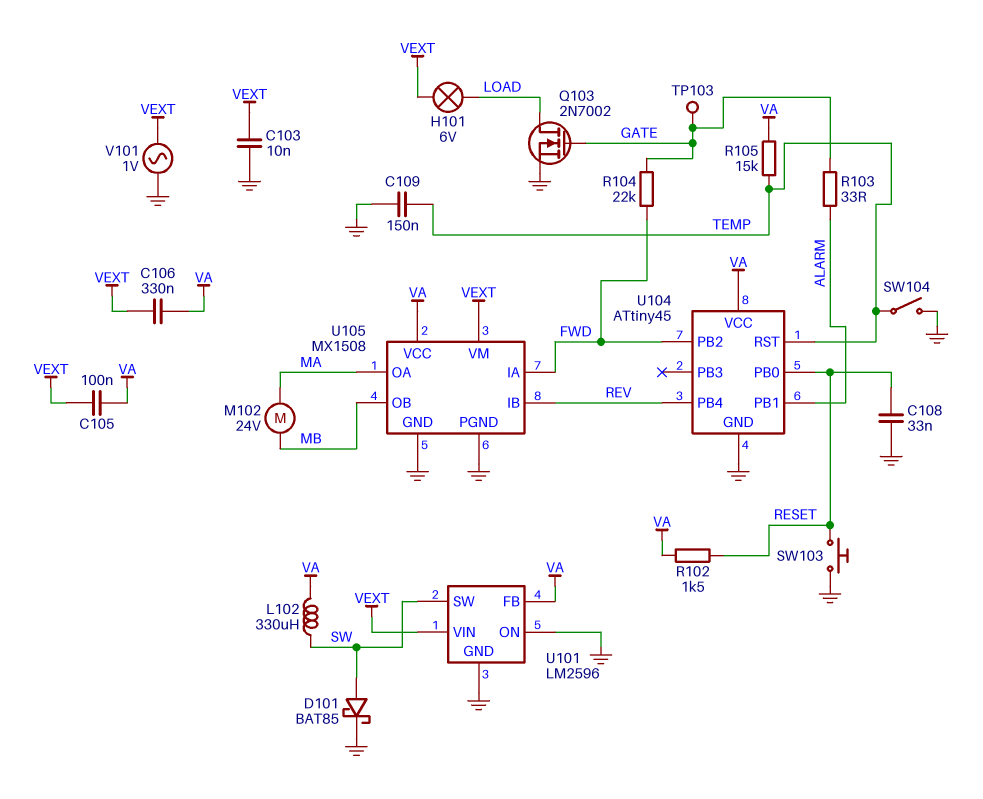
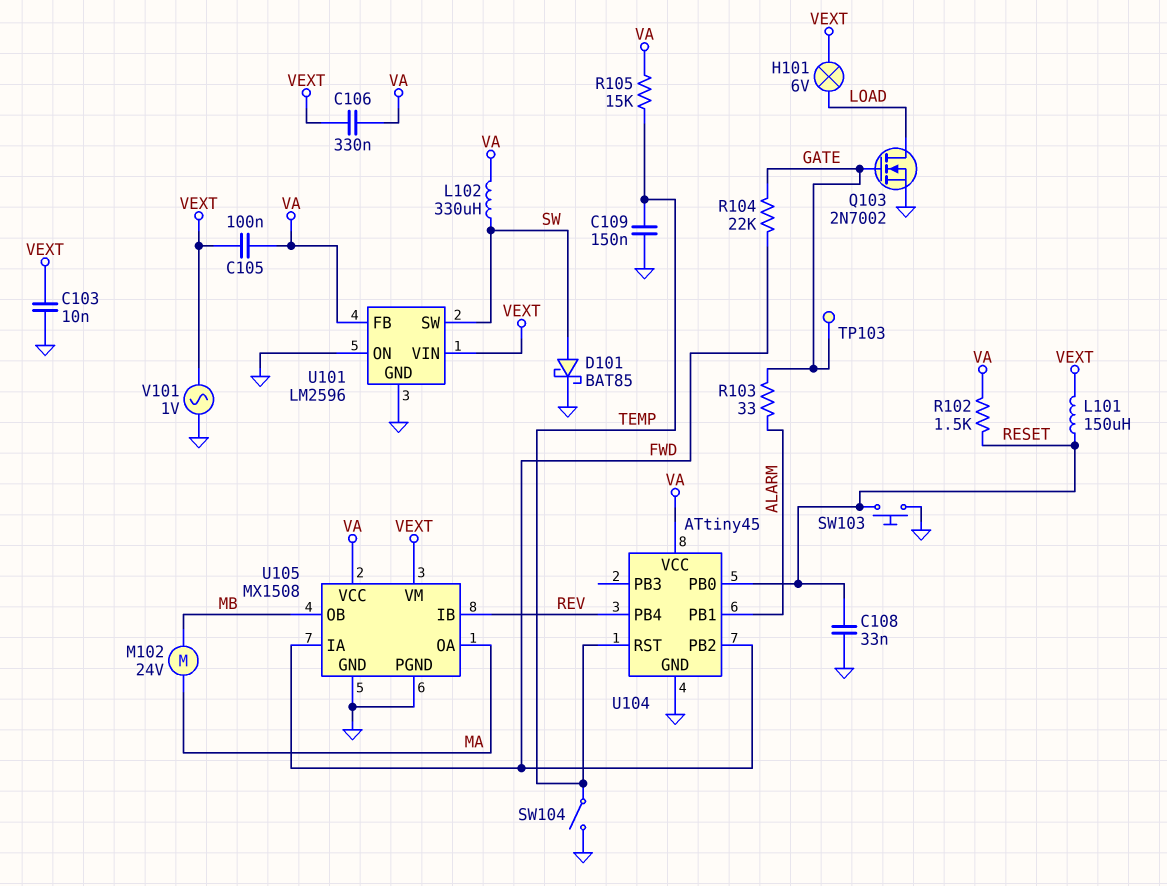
L101: none -> 150uH (RESET, VEXT)

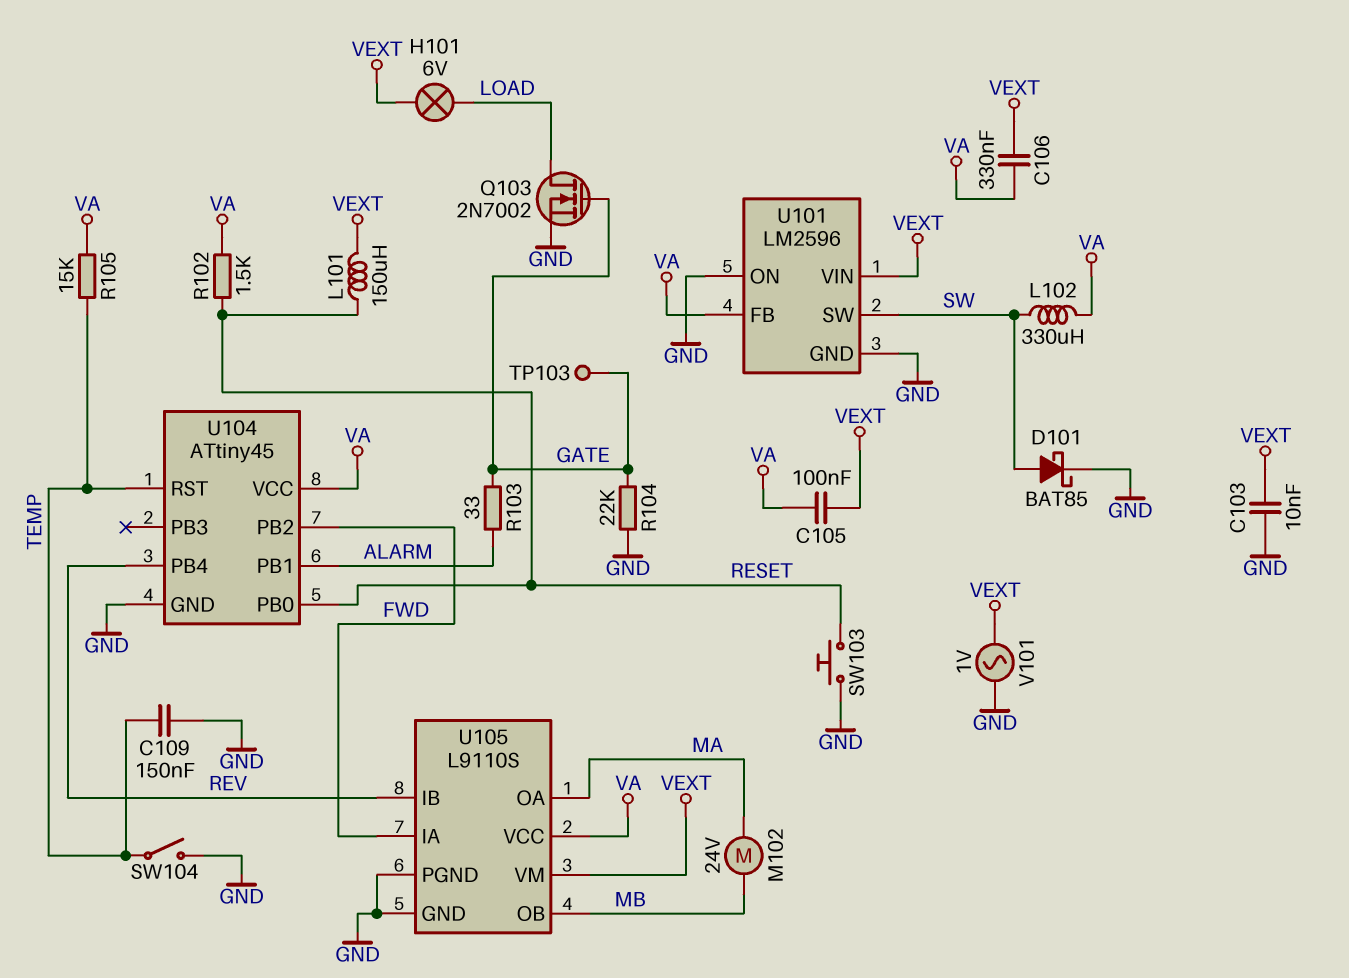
C108: 33nF (GND, RESET) -> none
R104: 22k (FWD, GATE) -> 22k (GATE, GND)
U105: MX1508 -> L9110S

